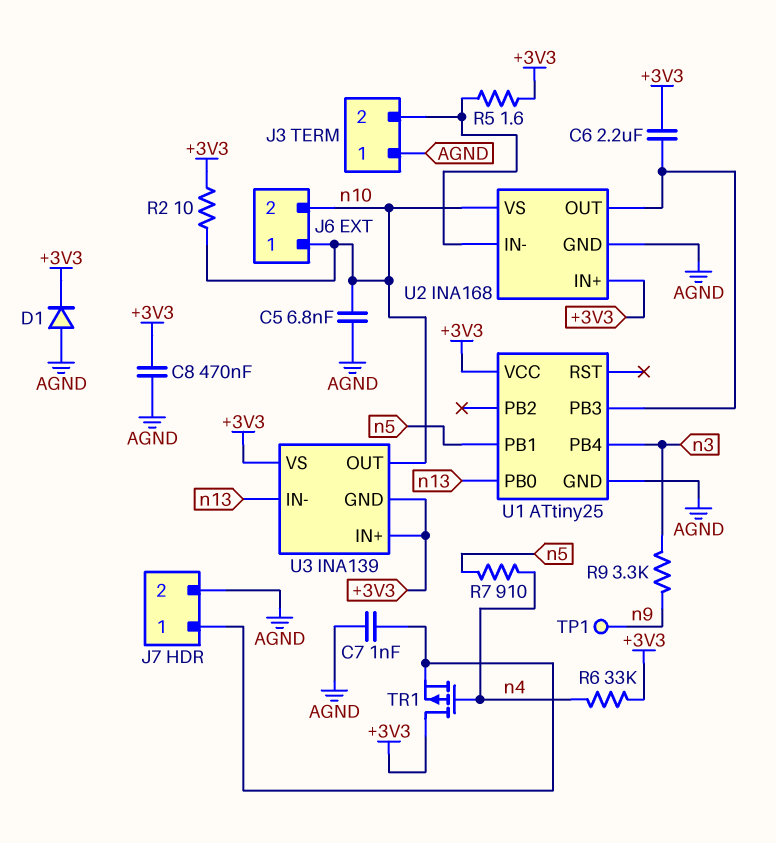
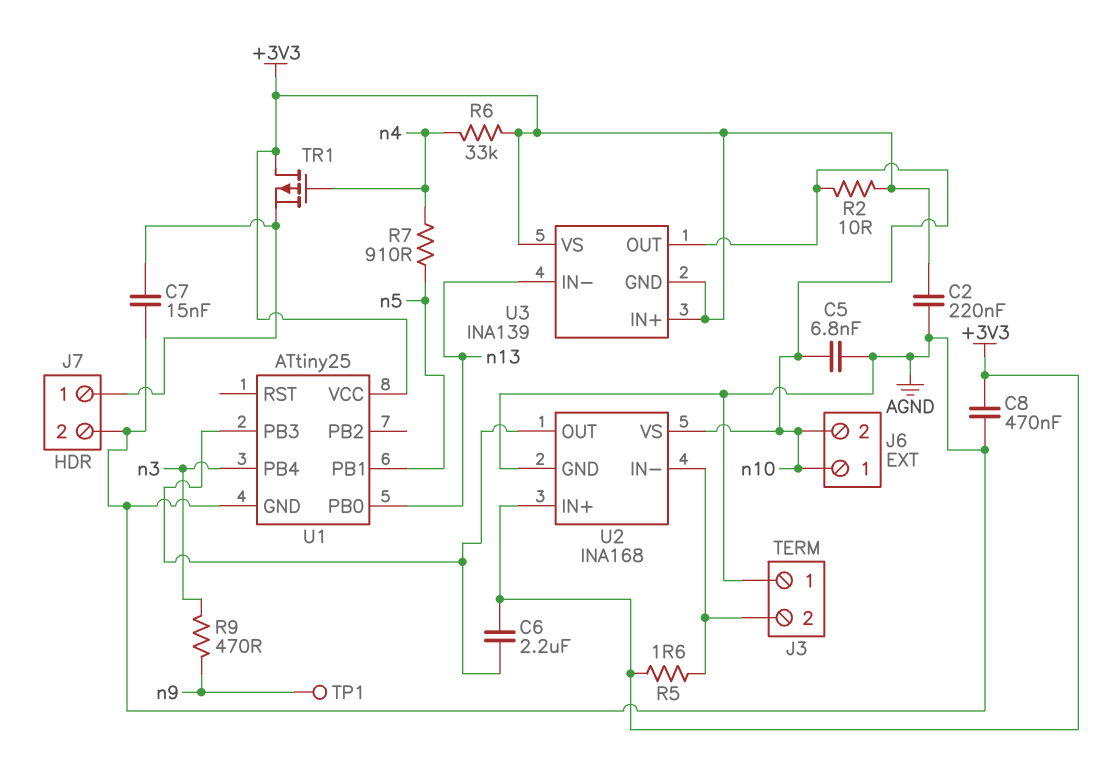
C2: none -> 220nF (+3V3, AGND)
C7: 1nF (AGND, J7/1) -> 15nF (AGND, J7/1)
D1: diode (A AGND, K +3V3) -> none
R9: 3.3k (n3, n9) -> 470 (n3, n9)

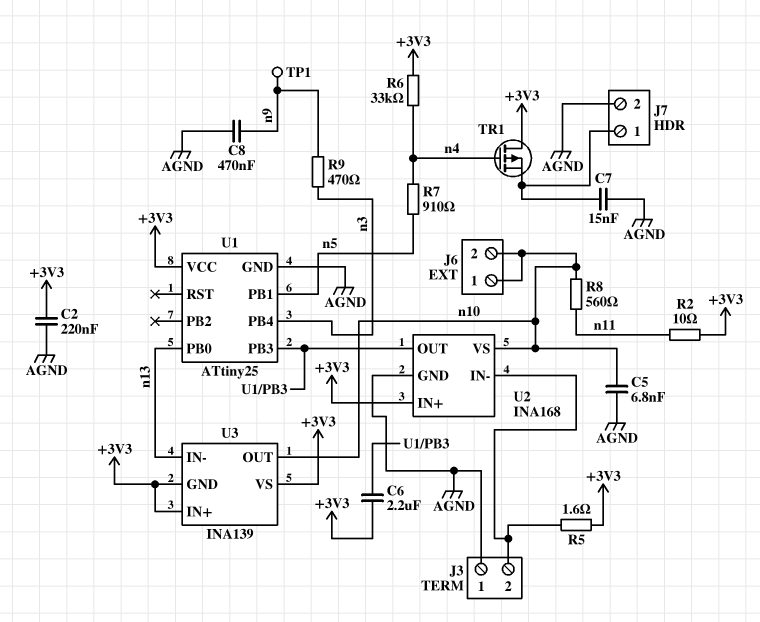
C8: 470nF (+3V3, AGND) -> 470nF (AGND, n9)
R2: 10 (+3V3, n10) -> 10 (+3V3, n11)
R8: none -> 560 (n10, n11)

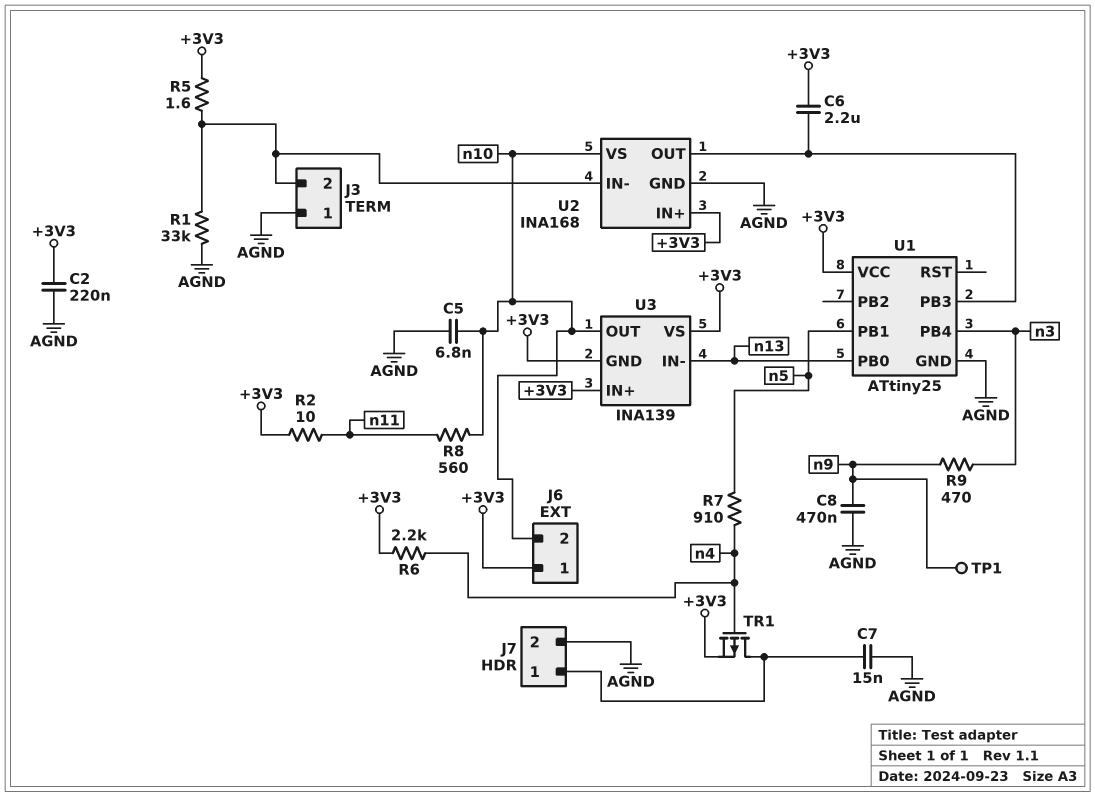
J6 pin 1: n10 -> +3V3
R1: none -> 33k (AGND, J3/2)
R6: 33k (+3V3, n4) -> 2.2k (+3V3, n4)
TR1: PMOS (G n4, D +3V3, S J7/1) -> PMOS (G n4, D J7/1, S +3V3)

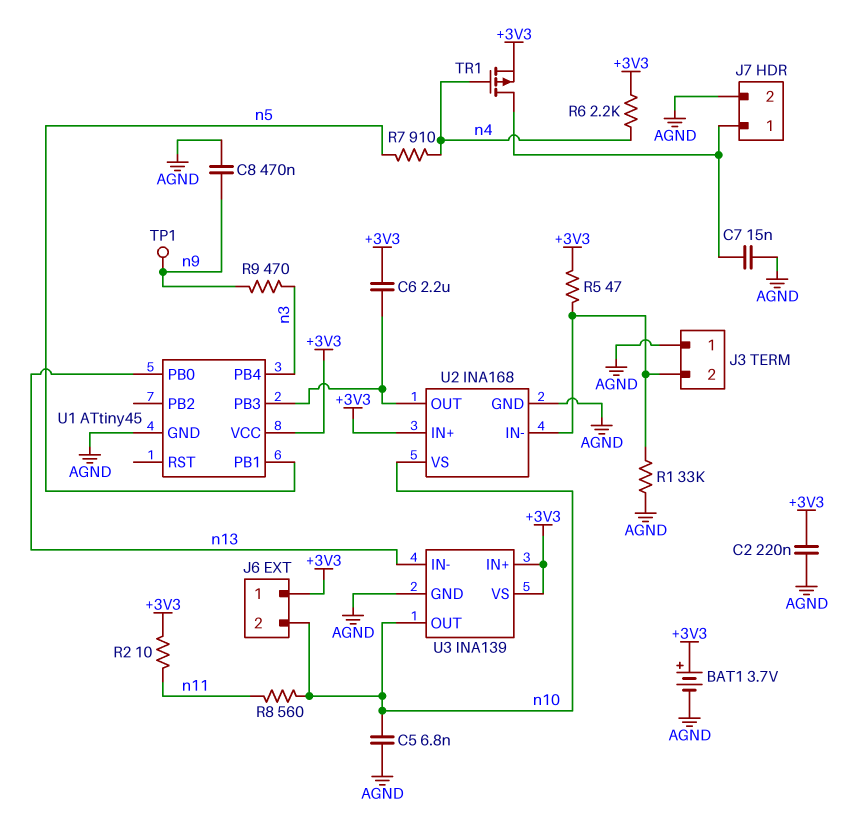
BAT1: none -> 3.7V (plus +3V3, minus AGND)
R5: 1.6 (+3V3, J3/2) -> 47 (+3V3, J3/2)
U1: ATtiny25 -> ATtiny45
U3 pin GND: +3V3 -> AGND

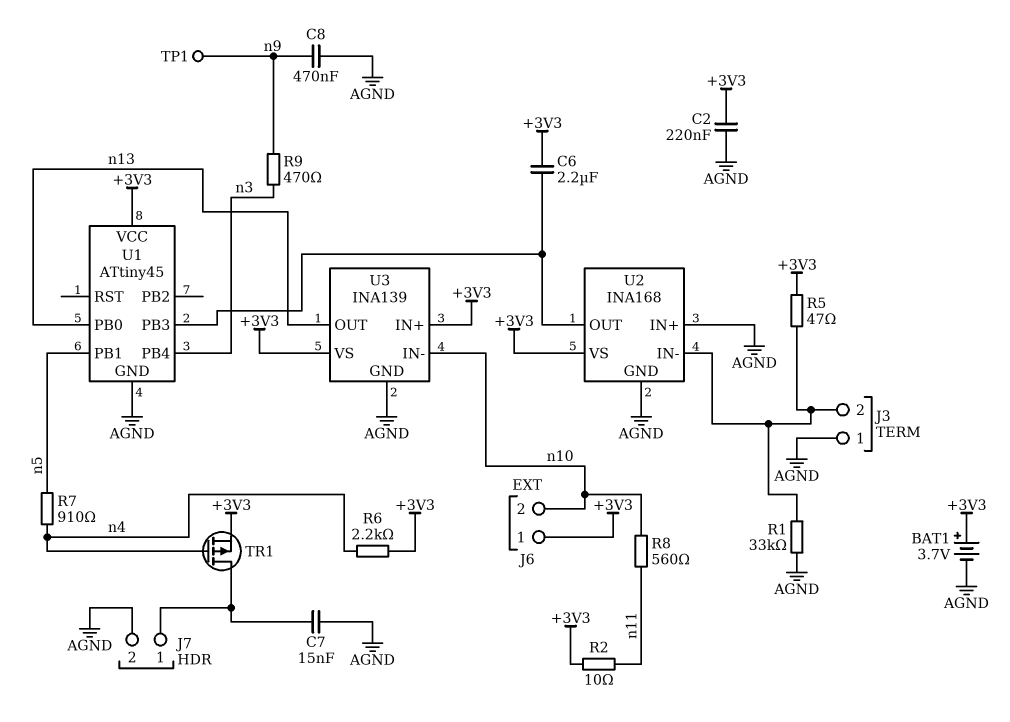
C5: 6.8nF (AGND, n10) -> none
U2 pin IN+: +3V3 -> AGND
U2 pin VS: n10 -> +3V3
U3 pin IN-: n13 -> n10
U3 pin OUT: n10 -> n13

